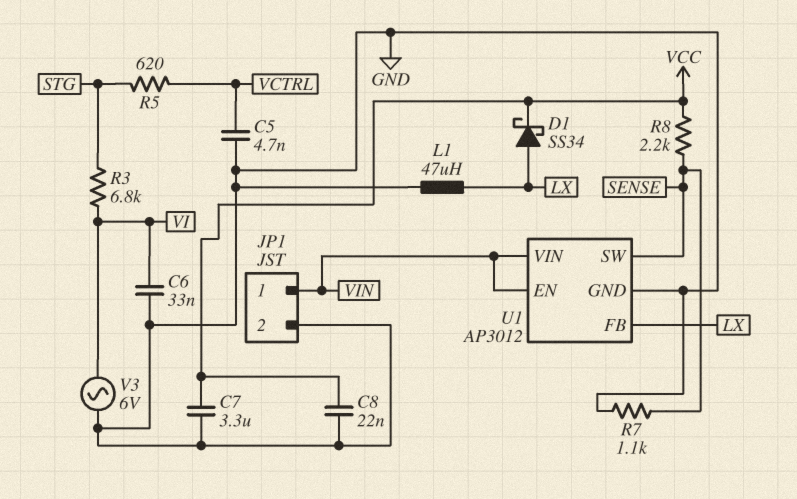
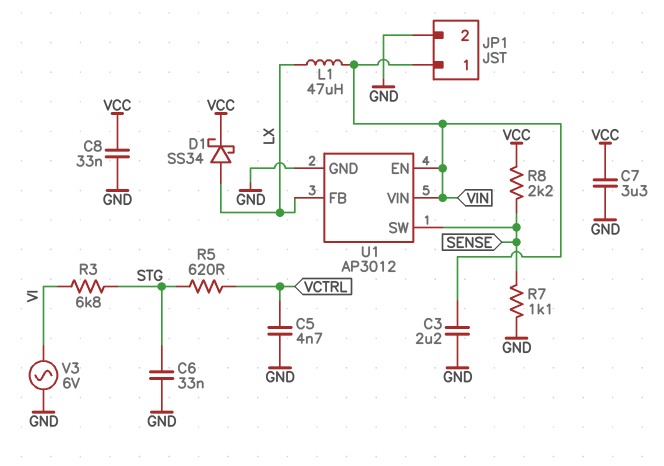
C3: none -> 2.2uF (GND, VIN)
C6: 33nF (GND, VI) -> 33nF (GND, STG)
C8: 22nF (GND, VCC) -> 33nF (GND, VCC)
L1: 47uH (GND, LX) -> 47uH (LX, VIN)

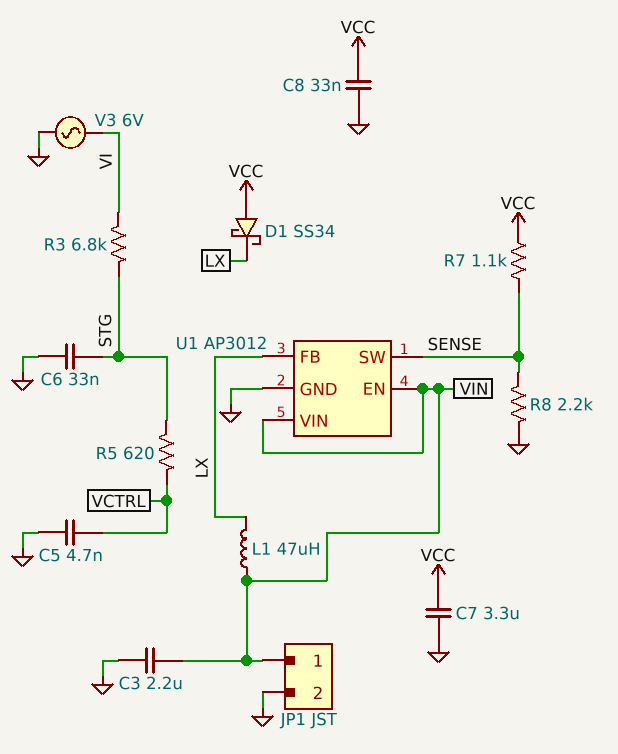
D1: schottky SS34 (A LX, K VCC) -> schottky SS34 (A VCC, K LX)
R7: 1.1k (GND, SENSE) -> 1.1k (SENSE, VCC)
R8: 2.2k (SENSE, VCC) -> 2.2k (GND, SENSE)

